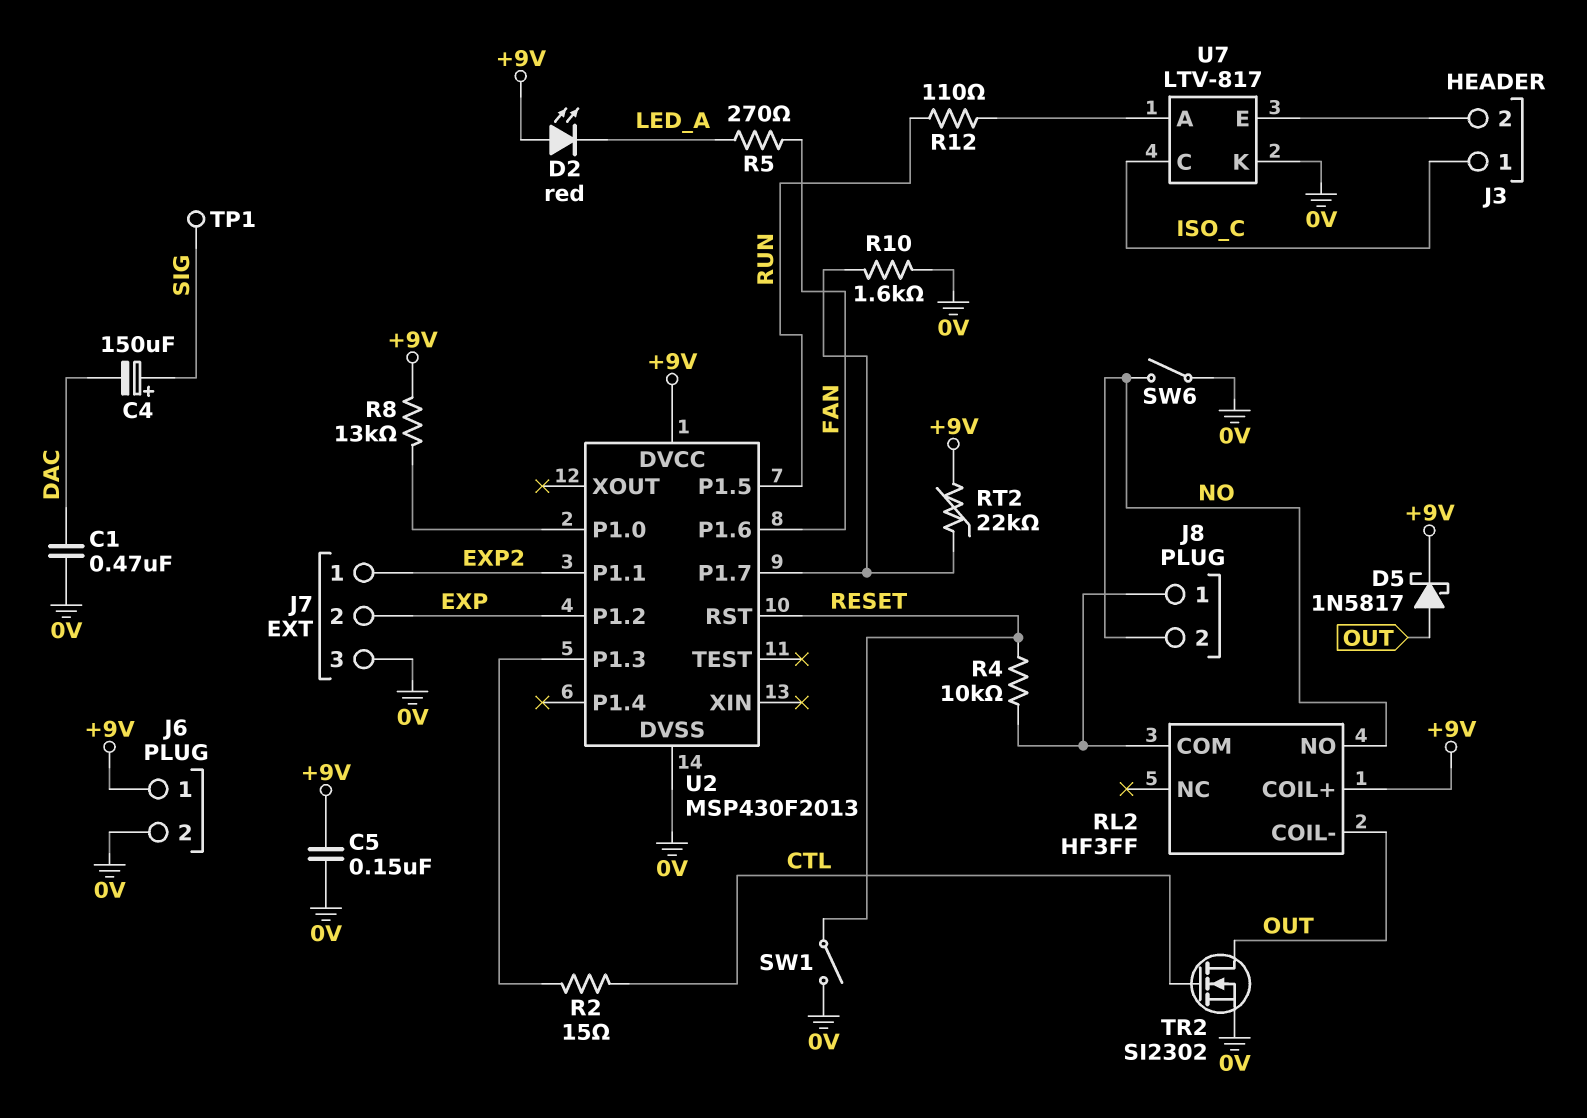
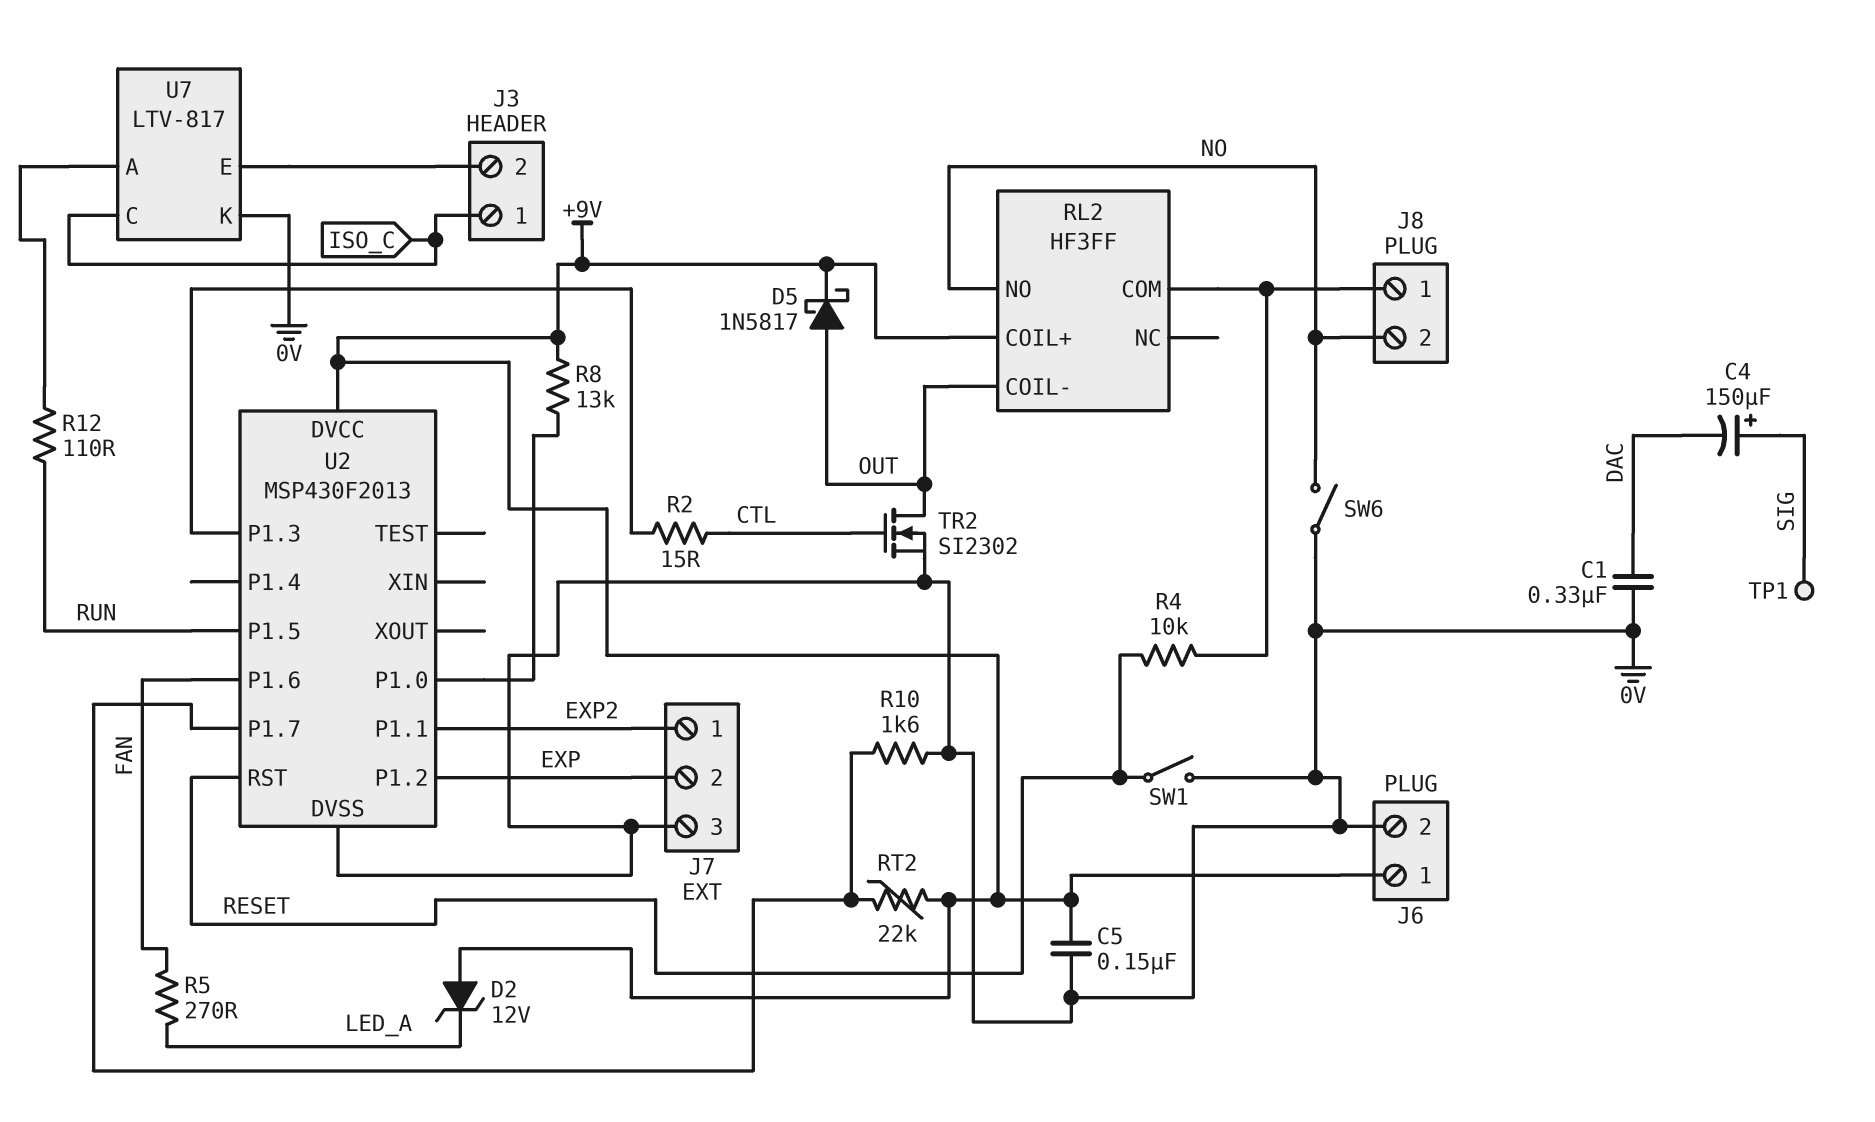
C1: 470nF (0V, DAC) -> 330nF (0V, DAC)
D2: LED red (A +9V, K LED_A) -> zener 12V (A +9V, K LED_A)

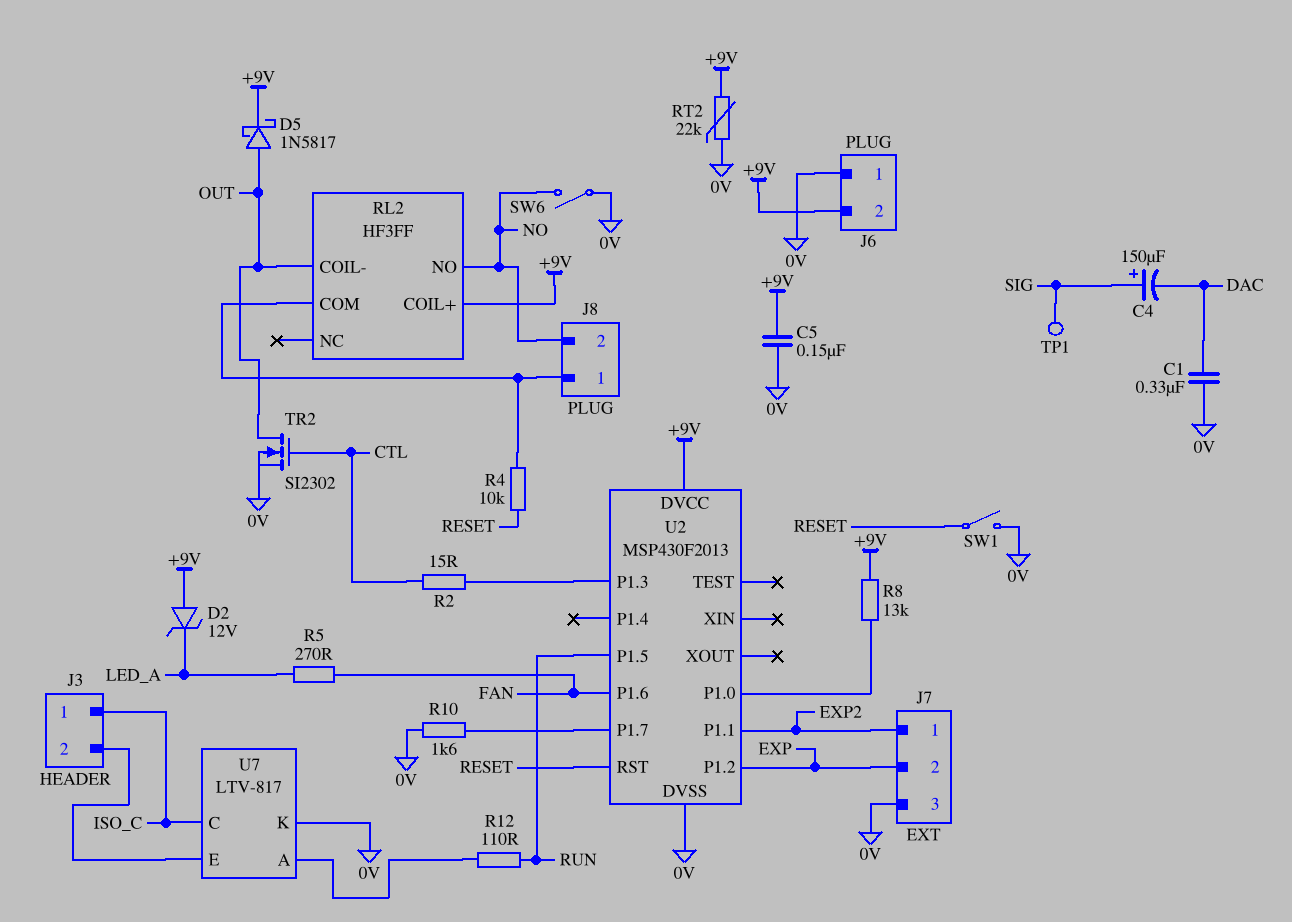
J6 pin 1: +9V -> 0V
J6 pin 2: 0V -> +9V
RT2: 22k (+9V, U2/P1.7) -> 22k (+9V, 0V)

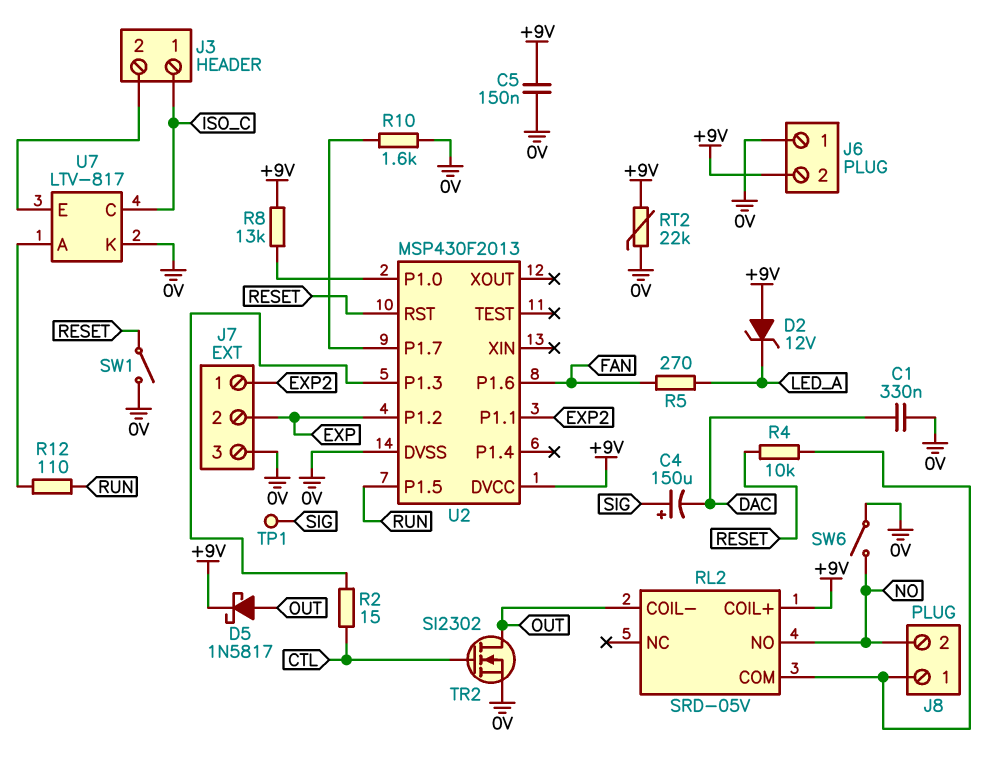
RL2: HF3FF -> SRD-05V

